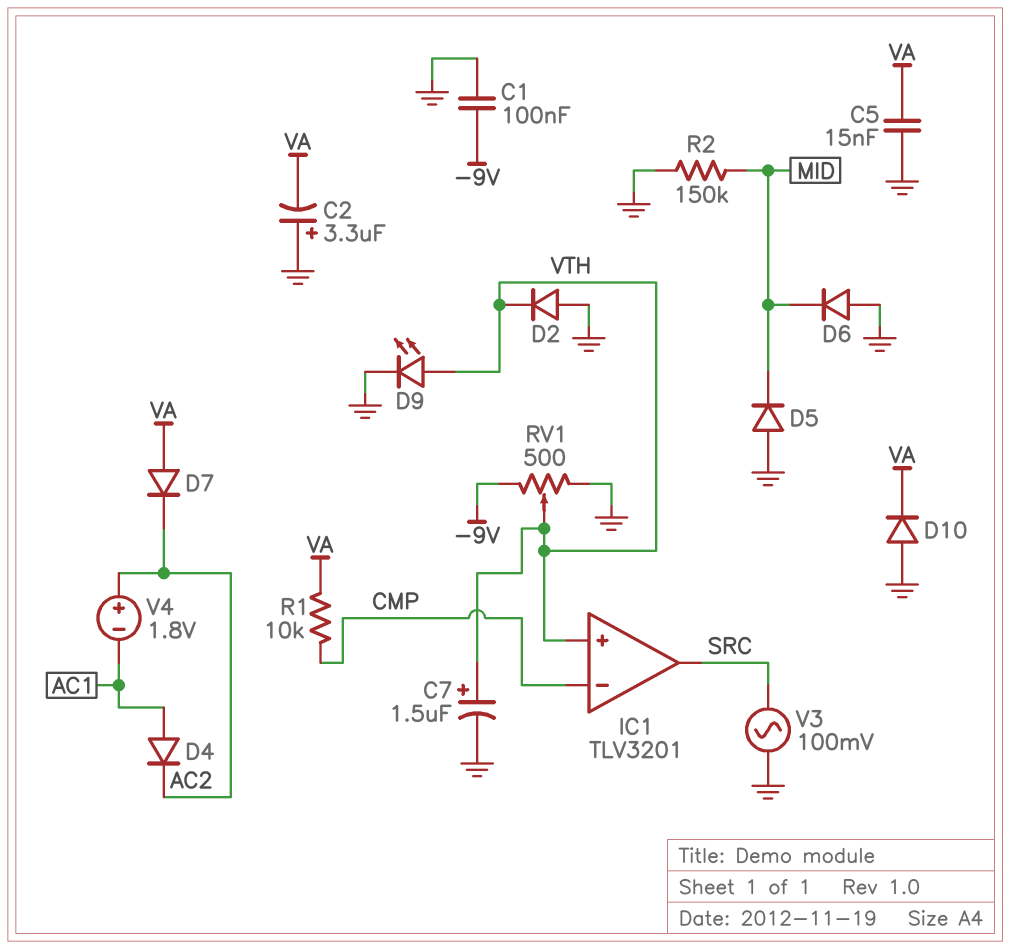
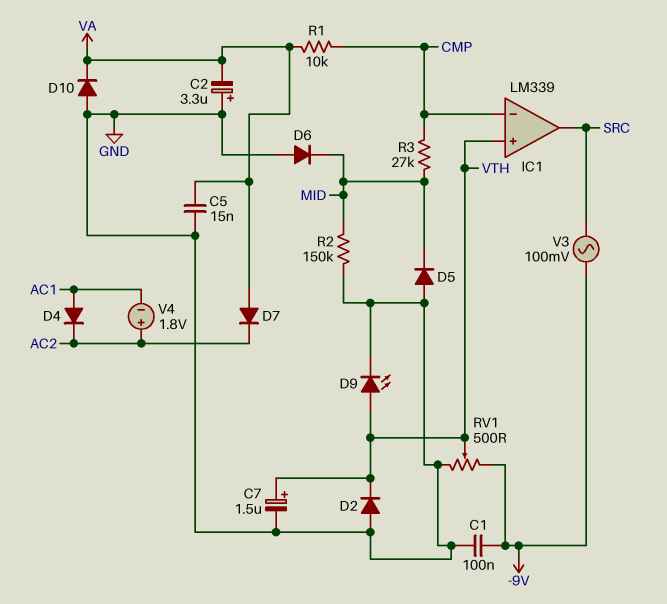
IC1: TLV3201 -> LM339
R3: none -> 27k (CMP, MID)
V3: AC 100mV (GND, SRC) -> AC 100mV (-9V, SRC)

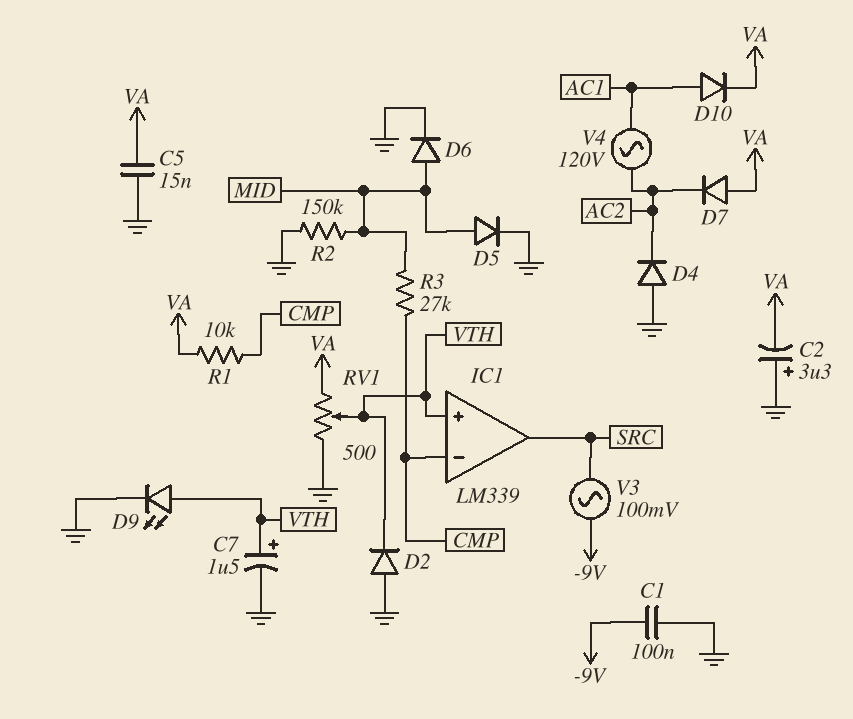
D4: diode (A AC1, K AC2) -> diode (A GND, K AC2)
D5: diode (A GND, K MID) -> diode (A MID, K GND)
D6: diode (A GND, K MID) -> diode (A MID, K GND)
D10: diode (A GND, K VA) -> diode (A AC1, K VA)
RV1: 500 (-9V, GND, wiper VTH) -> 500 (GND, VA, wiper VTH)
V4: 1.8V (plus AC2, minus AC1) -> AC 120V (AC1, AC2)

